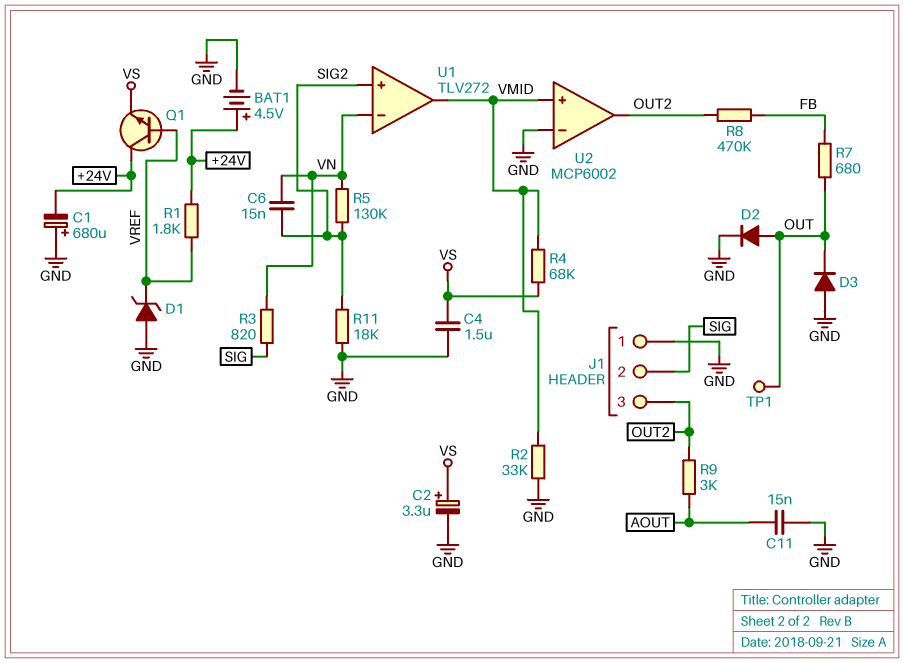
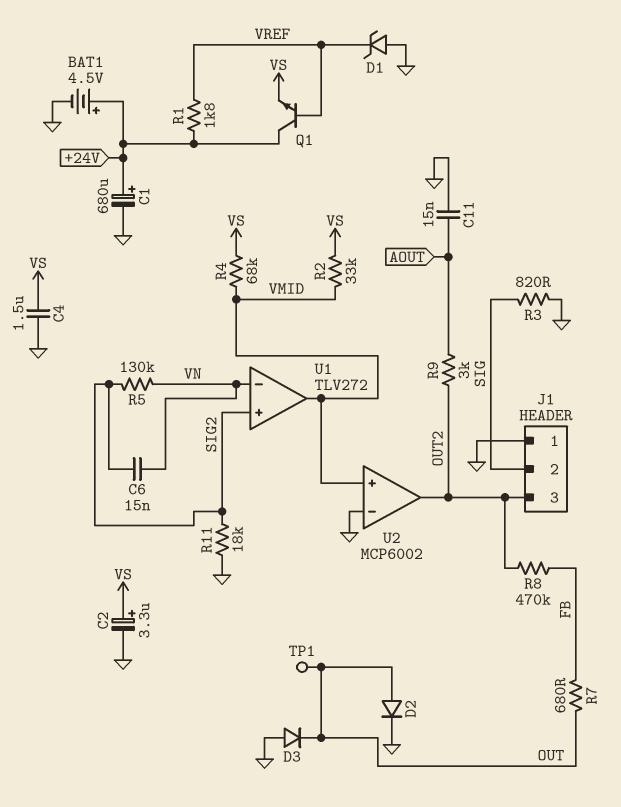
C1: 680uF (plus GND, minus +24V) -> 680uF (plus +24V, minus GND)
R2: 33k (GND, VMID) -> 33k (VMID, VS)
R3: 820 (SIG, VN) -> 820 (GND, SIG)

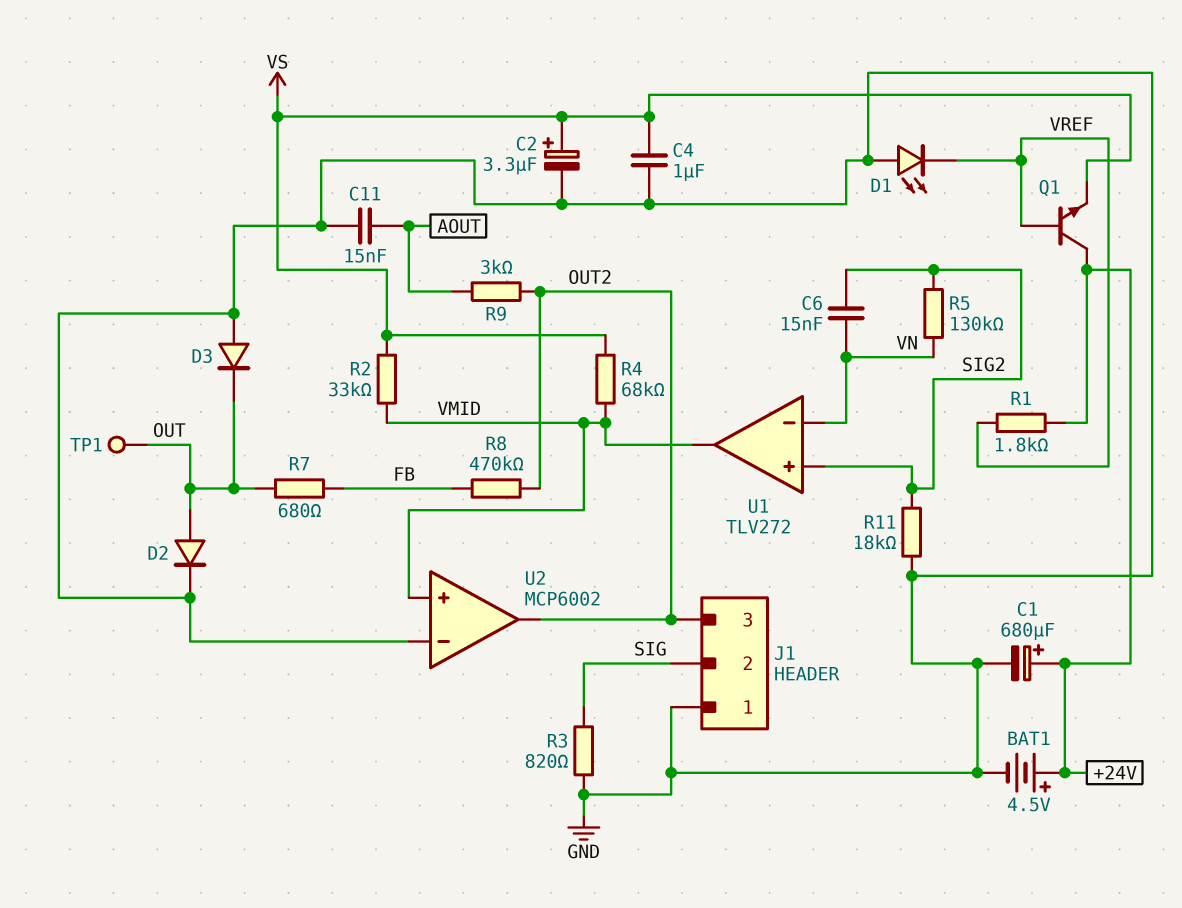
C4: 1.5uF (GND, VS) -> 1uF (GND, VS)
D1: zener (A GND, K VREF) -> LED (A GND, K VREF)

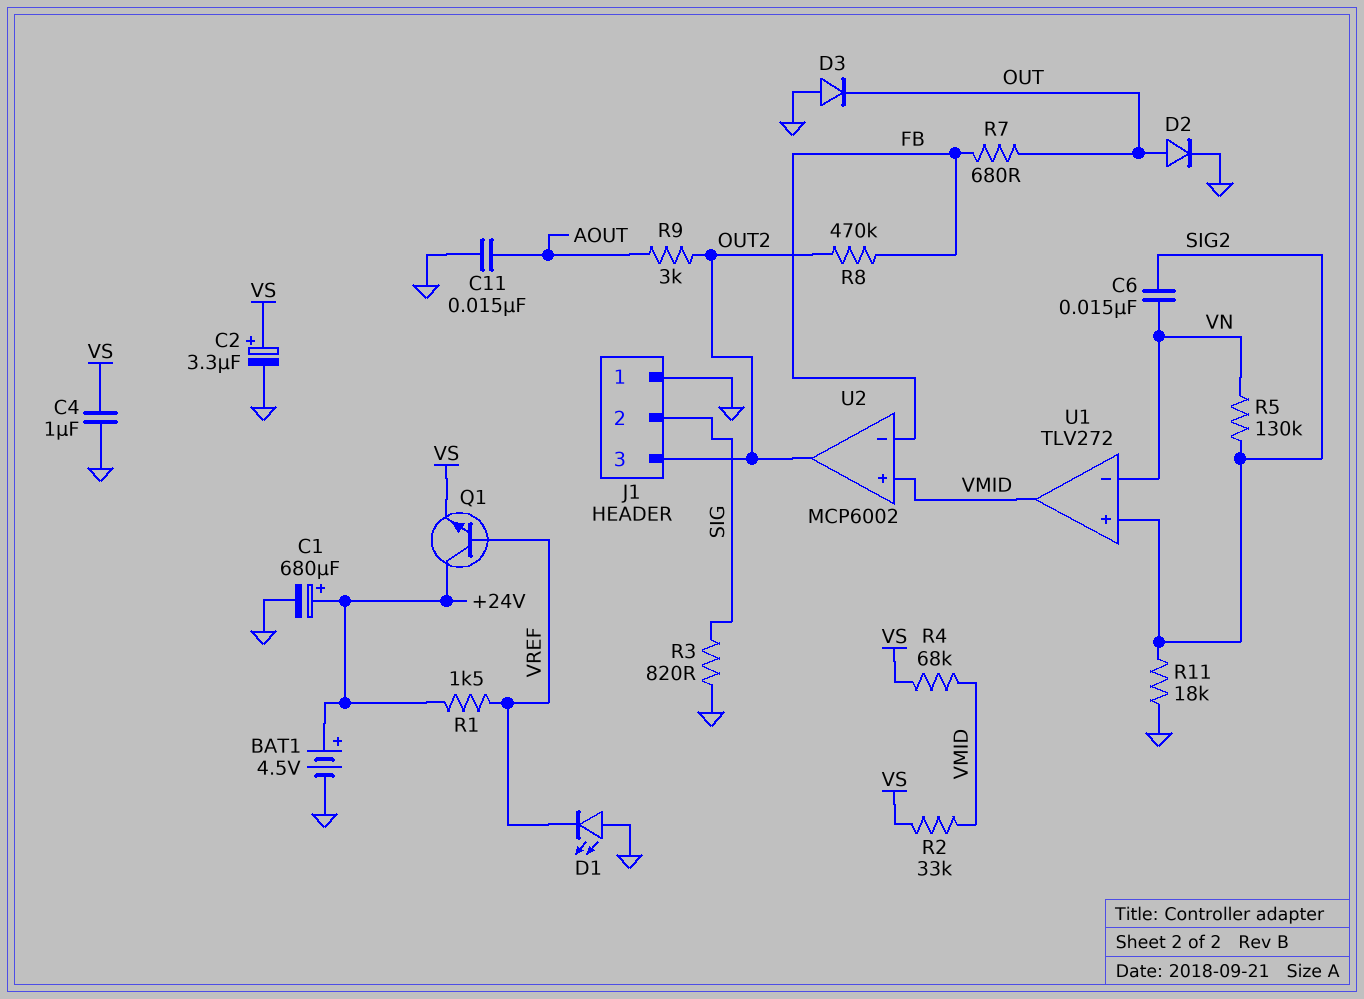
R1: 1.8k (+24V, VREF) -> 1.5k (+24V, VREF)
TP1: test point (OUT) -> none
U2 pin in-: GND -> FB

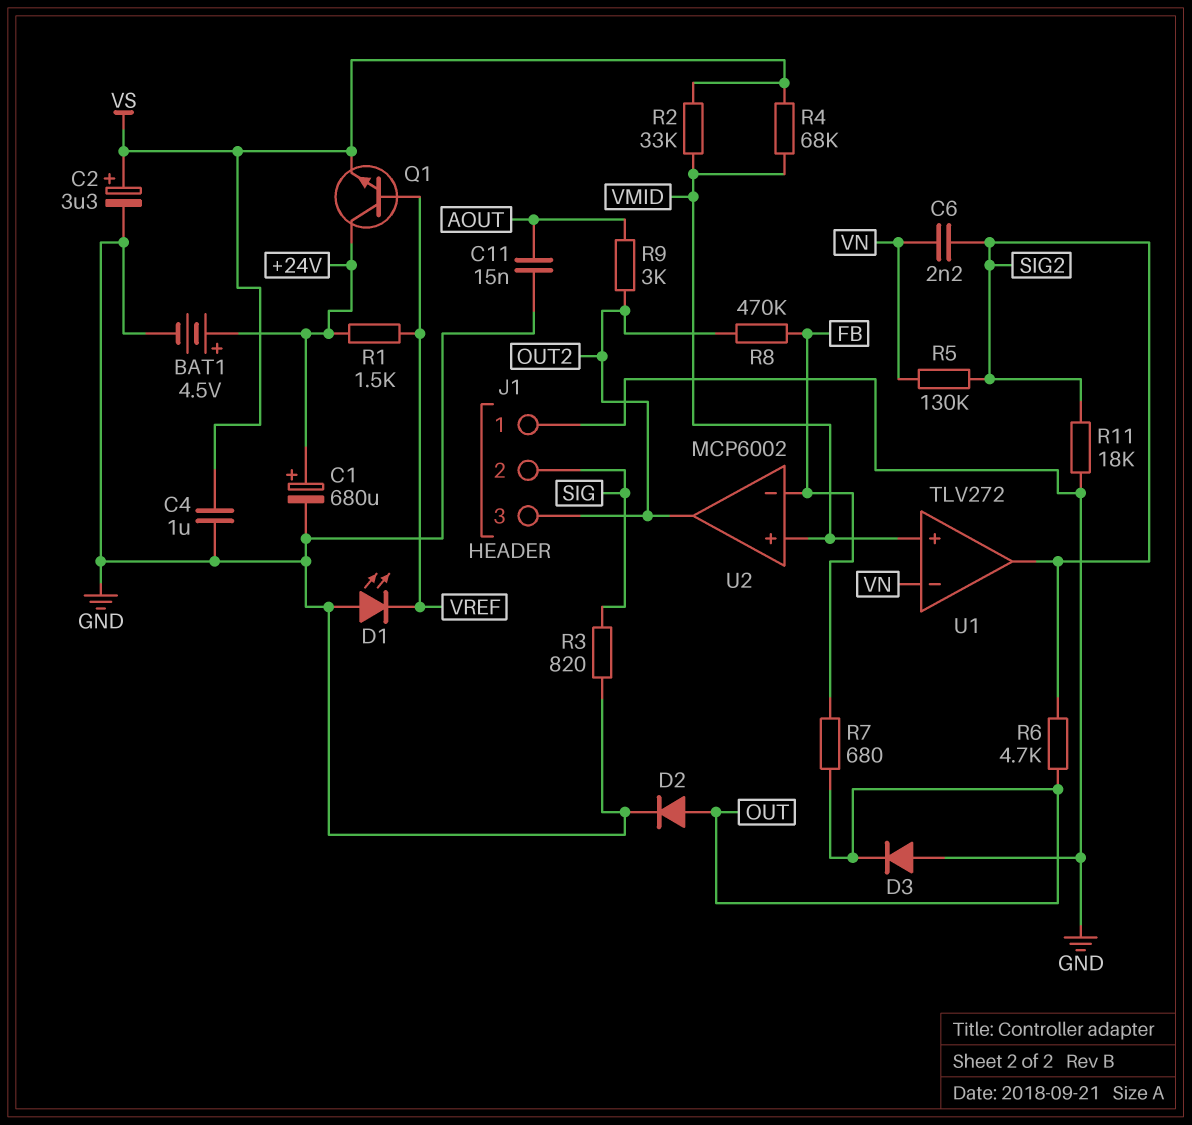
C6: 15nF (SIG2, VN) -> 2.2nF (SIG2, VN)
R6: none -> 4.7k (OUT, SIG2)
U1 pin in+: SIG2 -> VMID
U1 pin out: VMID -> SIG2

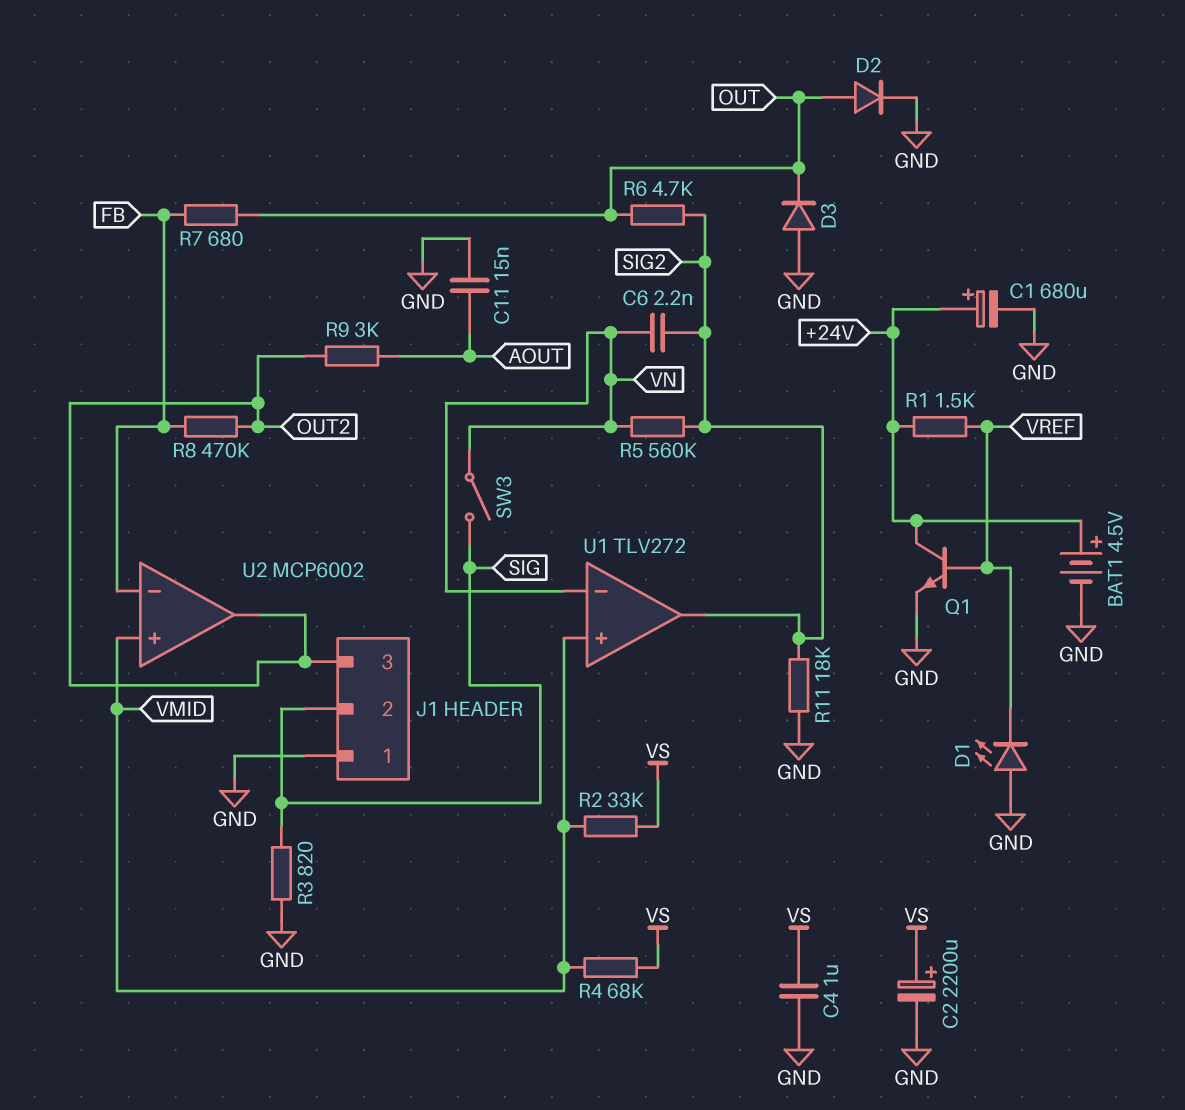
C2: 3.3uF (plus VS, minus GND) -> 2200uF (plus VS, minus GND)
Q1: NPN (B VREF, C +24V, E VS) -> NPN (B VREF, C +24V, E GND)
R5: 130k (SIG2, VN) -> 560k (SIG2, VN)
SW3: none -> switch (SIG, VN)

